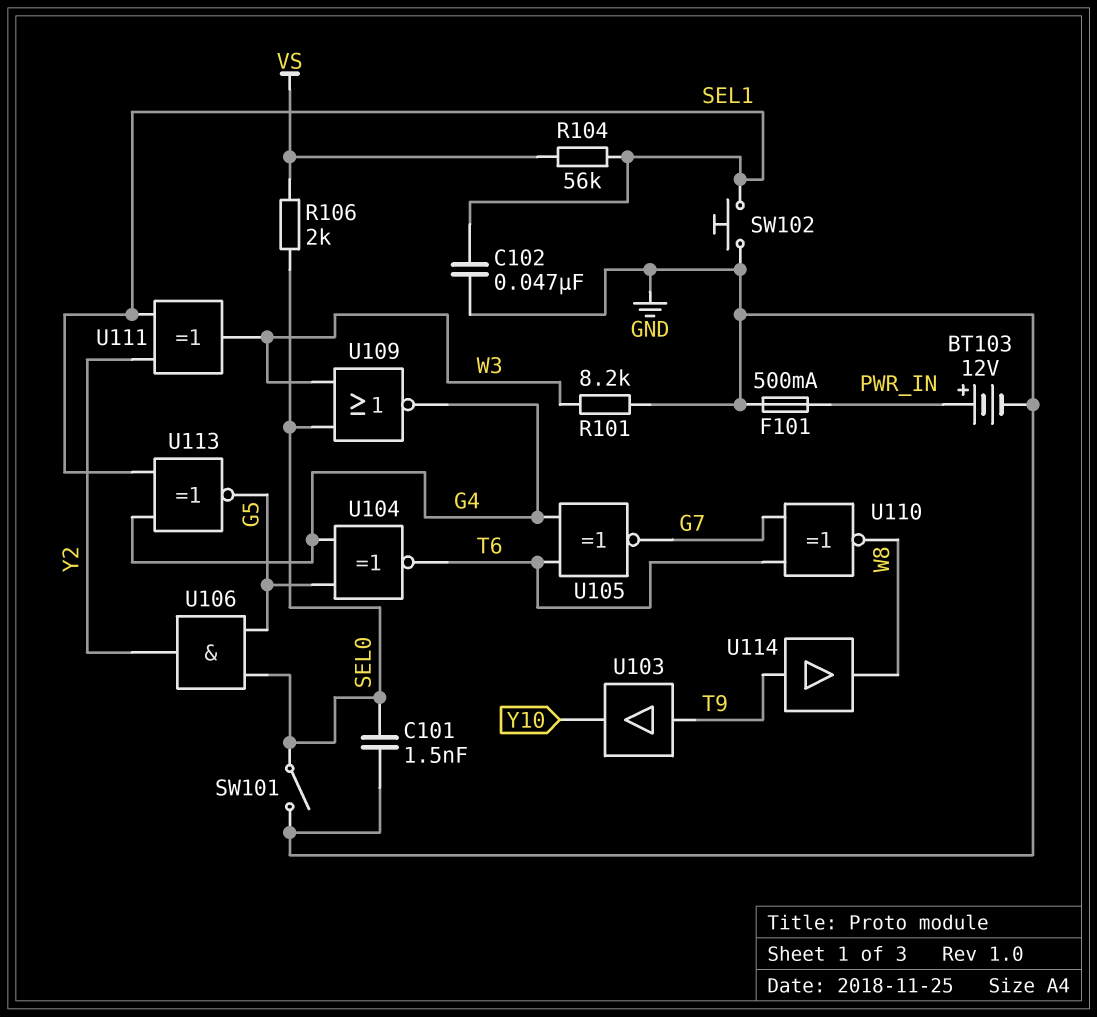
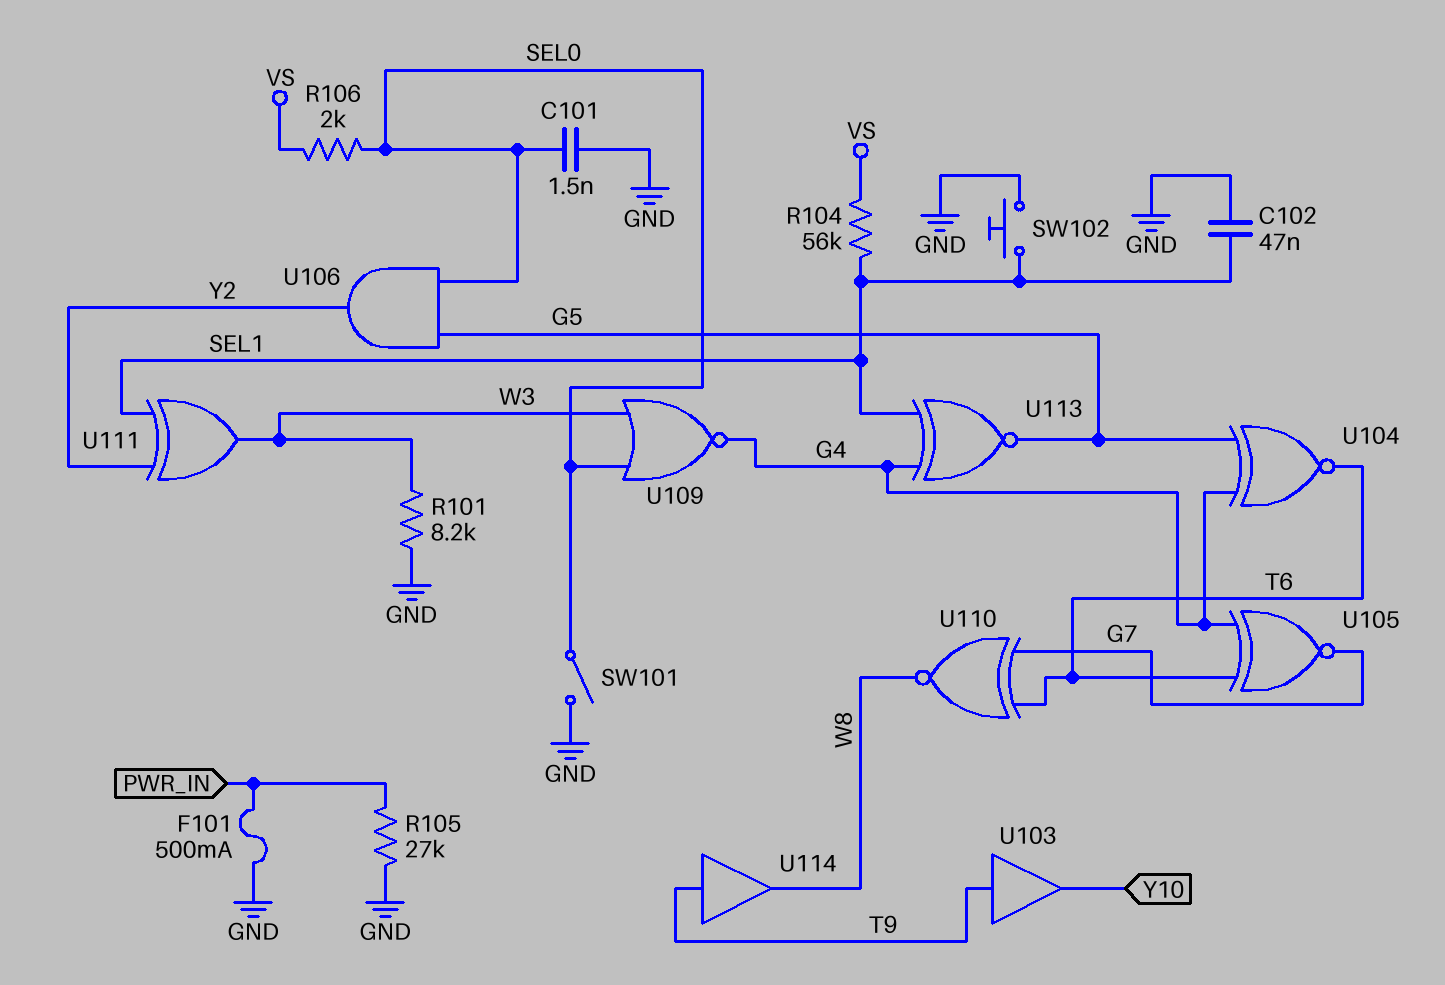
BT103: 12V (plus PWR_IN, minus GND) -> none
R105: none -> 27k (GND, PWR_IN)

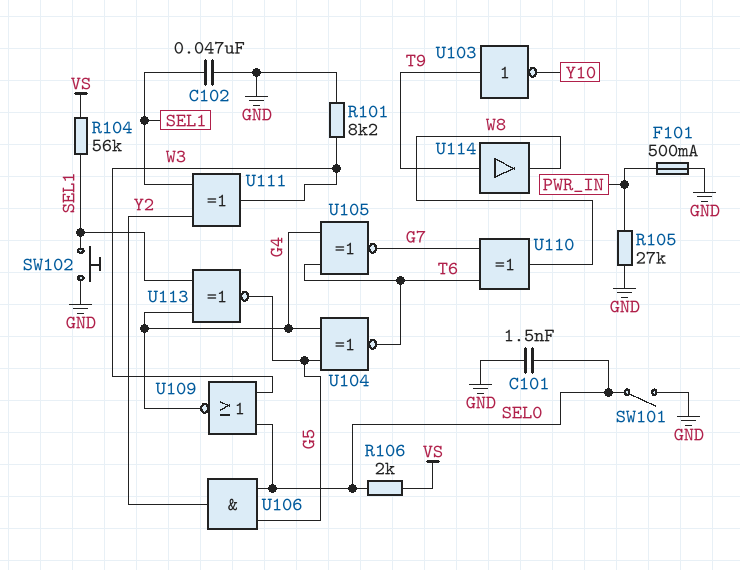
U103: buffer (in T9, out Y10) -> NOT (in T9, out Y10)
U110: XNOR (in G7, in T6, out W8) -> XOR (in G7, in T6, out W8)

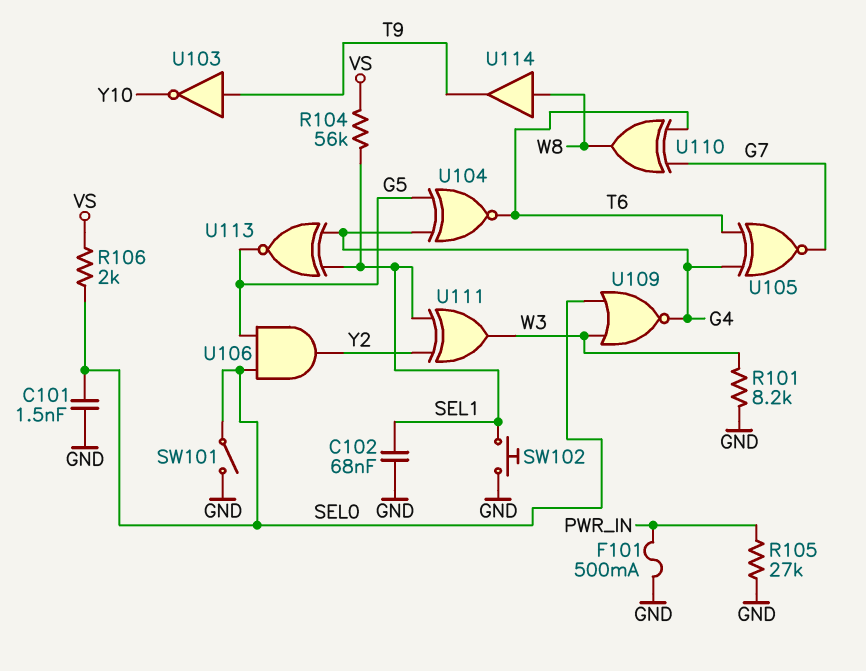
C102: 47nF (GND, SEL1) -> 68nF (GND, SEL1)
U114: buffer (in T9, out W8) -> buffer (in W8, out T9)

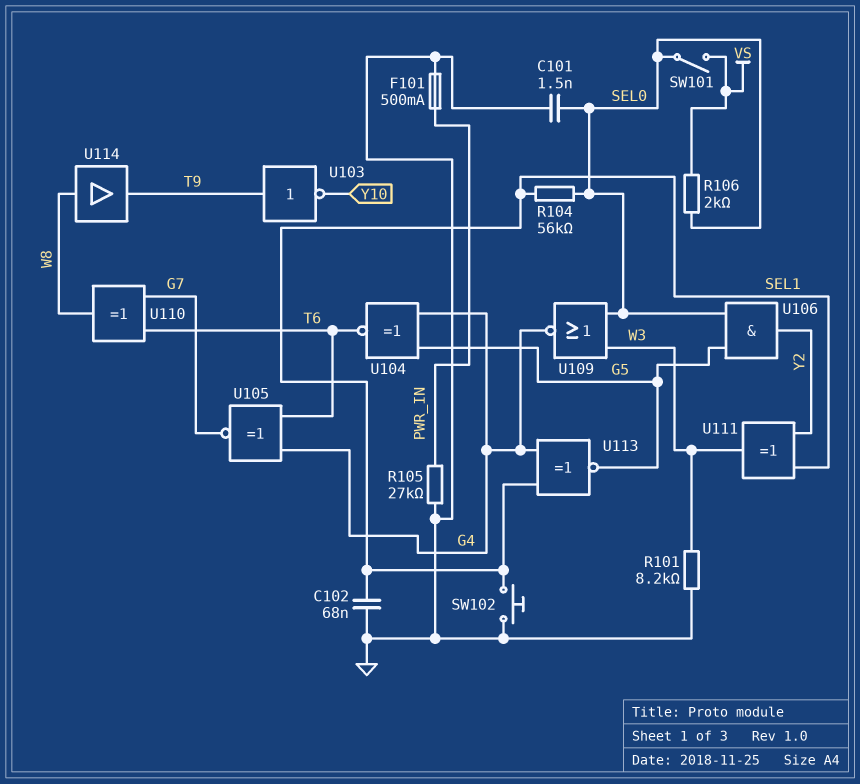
R104: 56k (SEL1, VS) -> 56k (SEL0, SEL1)
SW101: switch (GND, SEL0) -> switch (SEL0, VS)

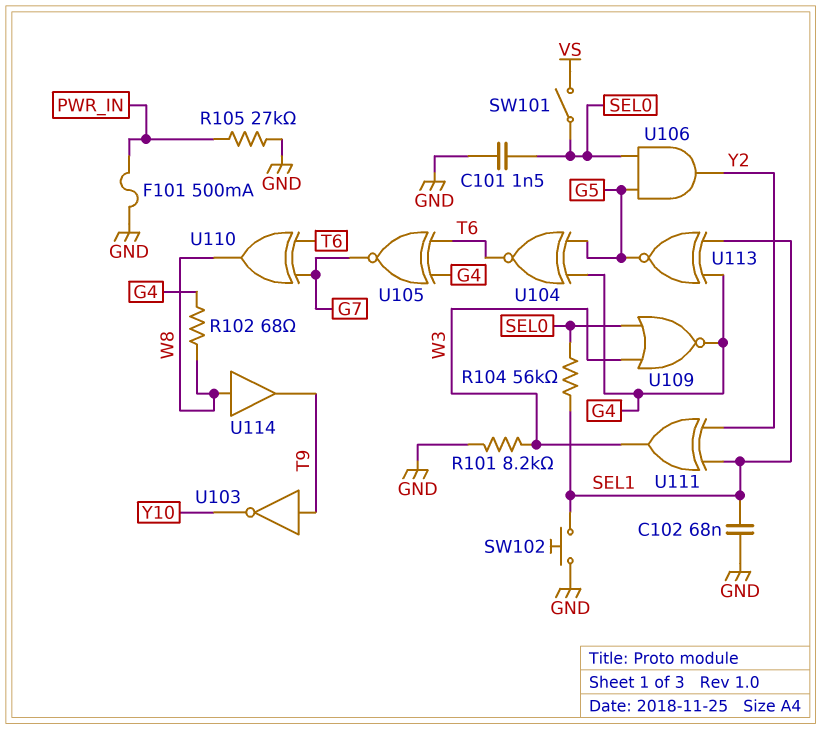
R102: none -> 68 (G4, W8)
R106: 2k (SEL0, VS) -> none

